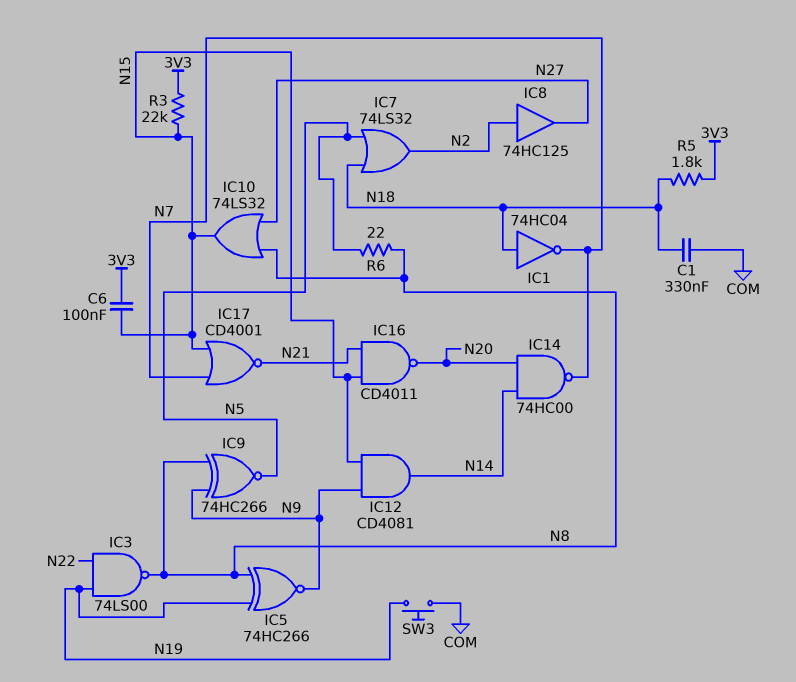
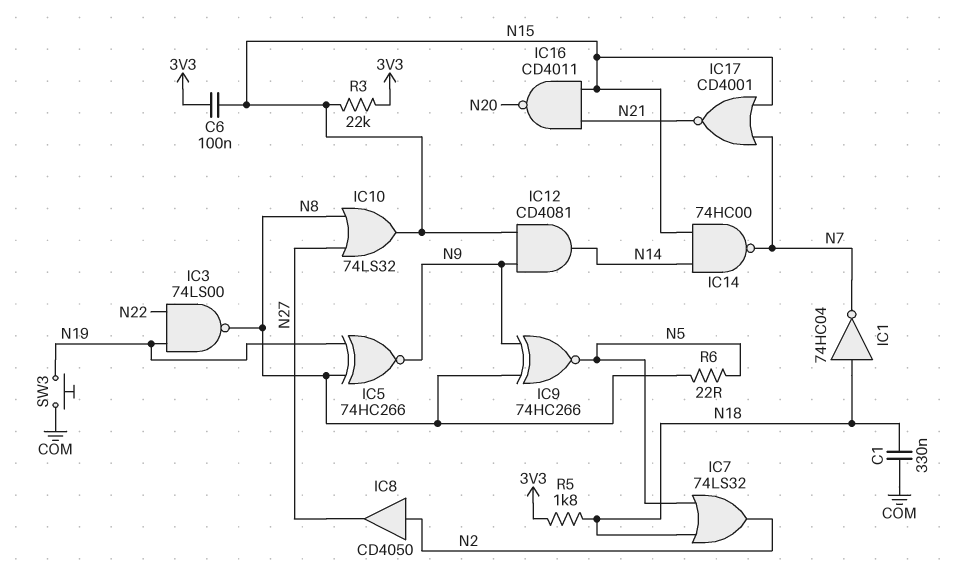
IC8: buffer 74HC125 (in N2, out N27) -> buffer CD4050 (in N2, out N27)
IC14: NAND 74HC00 (in N14, in N20, out N7) -> NAND 74HC00 (in N14, in N15, out N7)

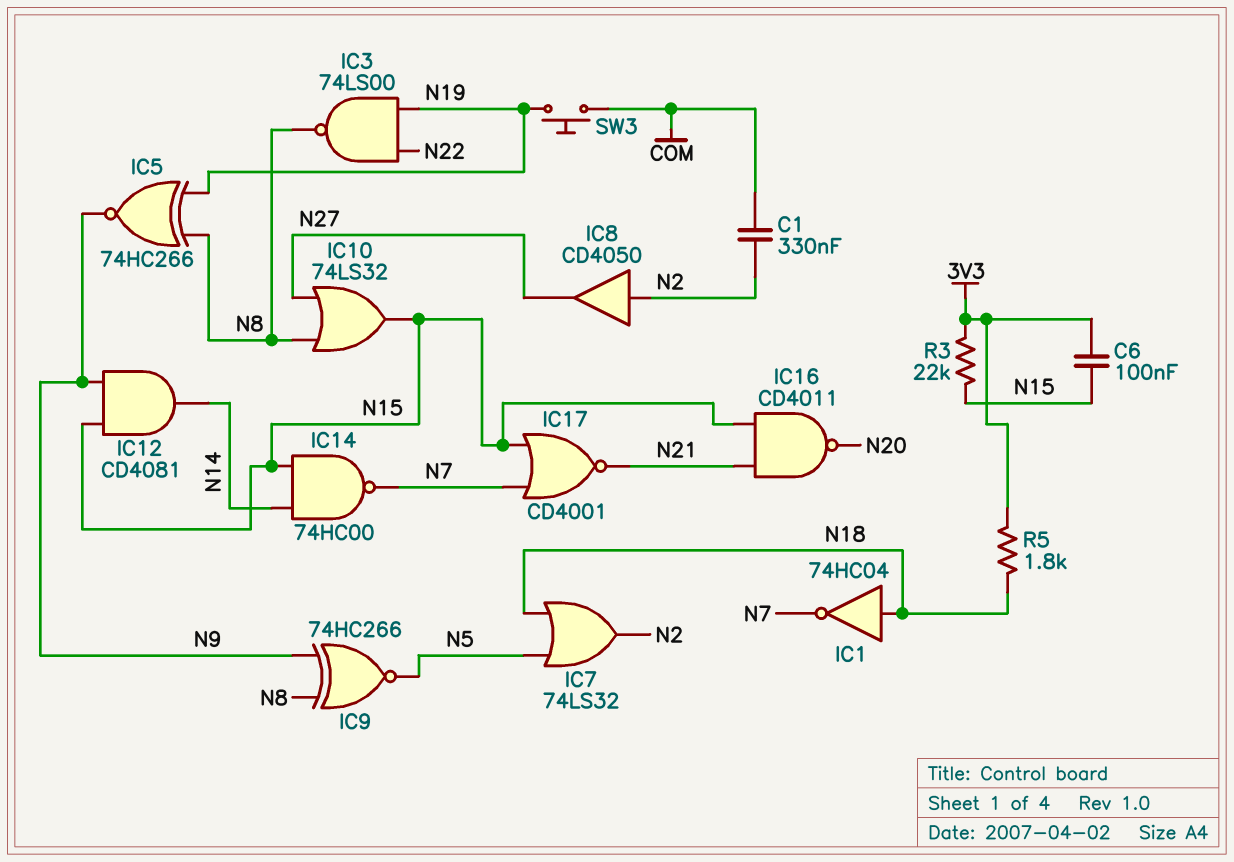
C1: 330nF (COM, N18) -> 330nF (COM, N2)
R6: 22 (N5, N8) -> none

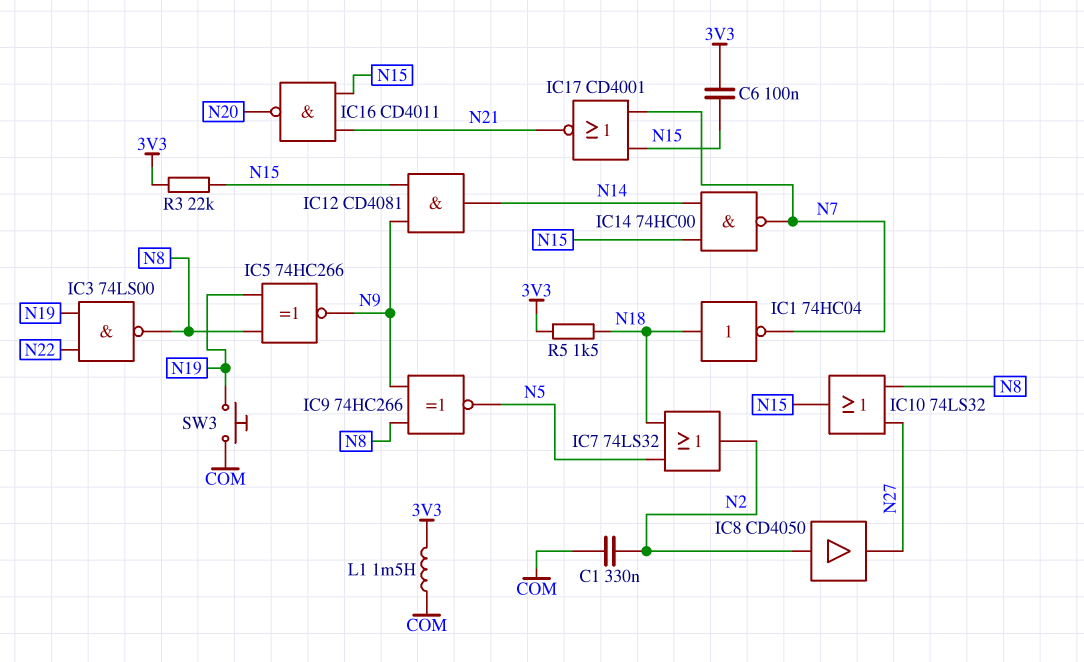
L1: none -> 1.5mH (3V3, COM)
R5: 1.8k (3V3, N18) -> 1.5k (3V3, N18)

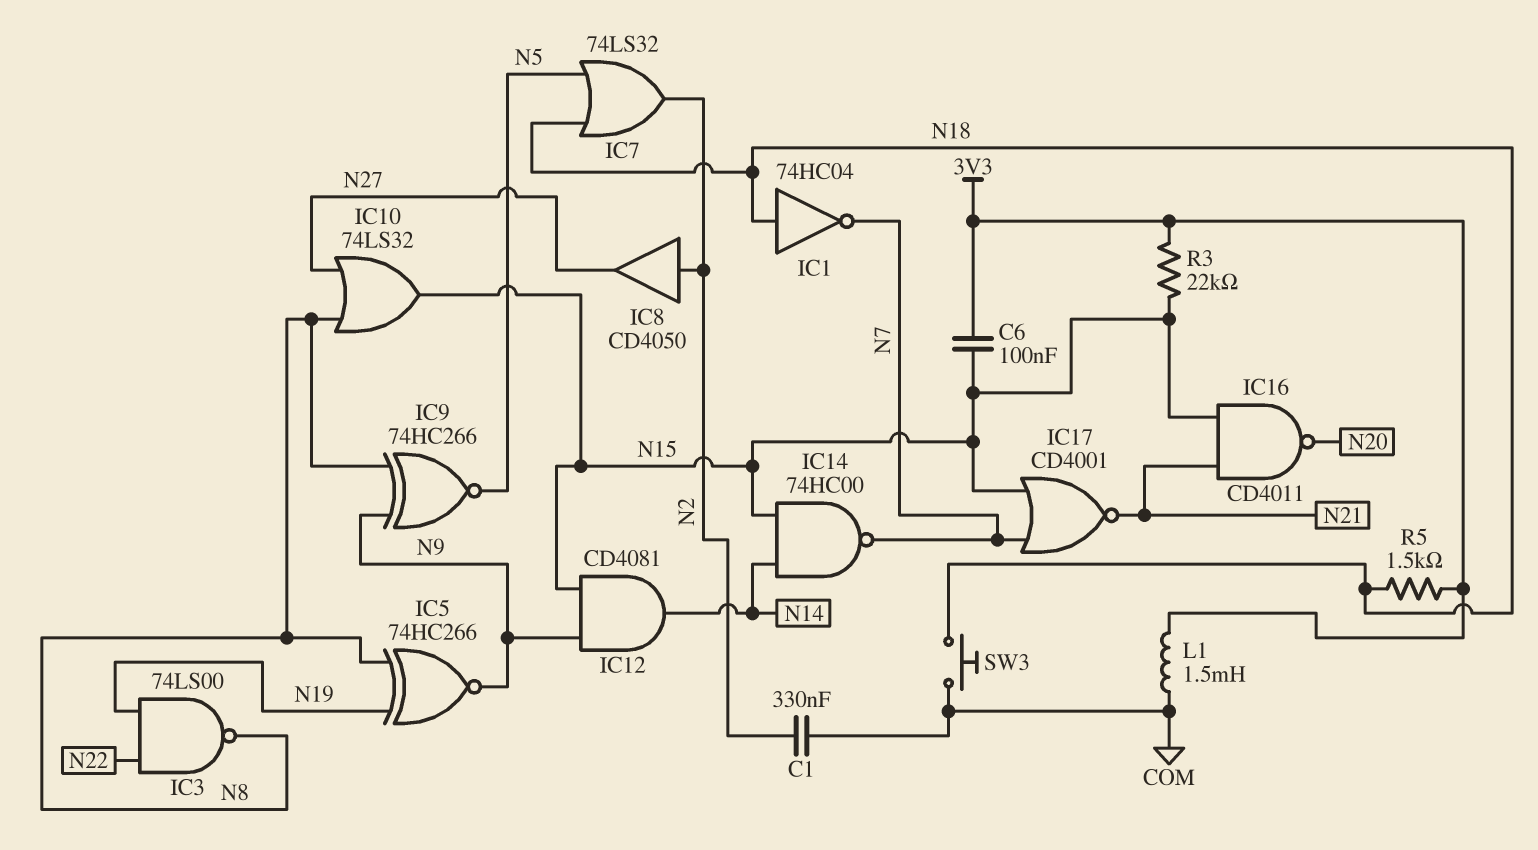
SW3: button (COM, N19) -> button (COM, N18)

